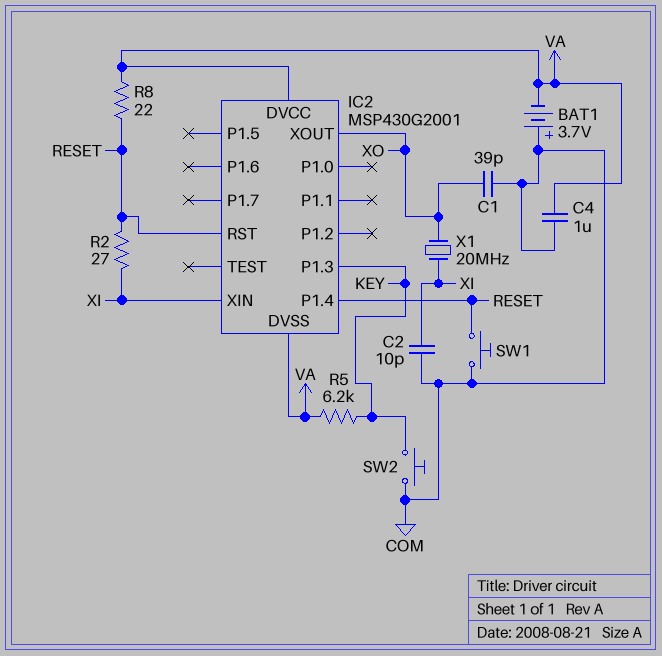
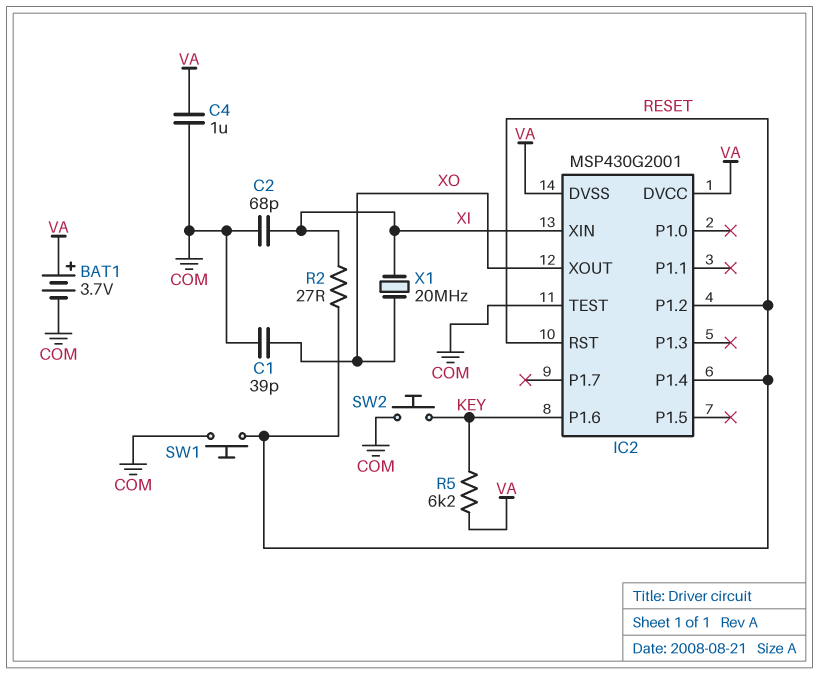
BAT1: 3.7V (plus COM, minus VA) -> 3.7V (plus VA, minus COM)
C2: 10pF (COM, XI) -> 68pF (COM, XI)
IC2 pin P1.2: none -> RESET
IC2 pin P1.3: KEY -> none
IC2 pin P1.6: none -> KEY
IC2 pin TEST: none -> COM
R8: 22 (RESET, VA) -> none

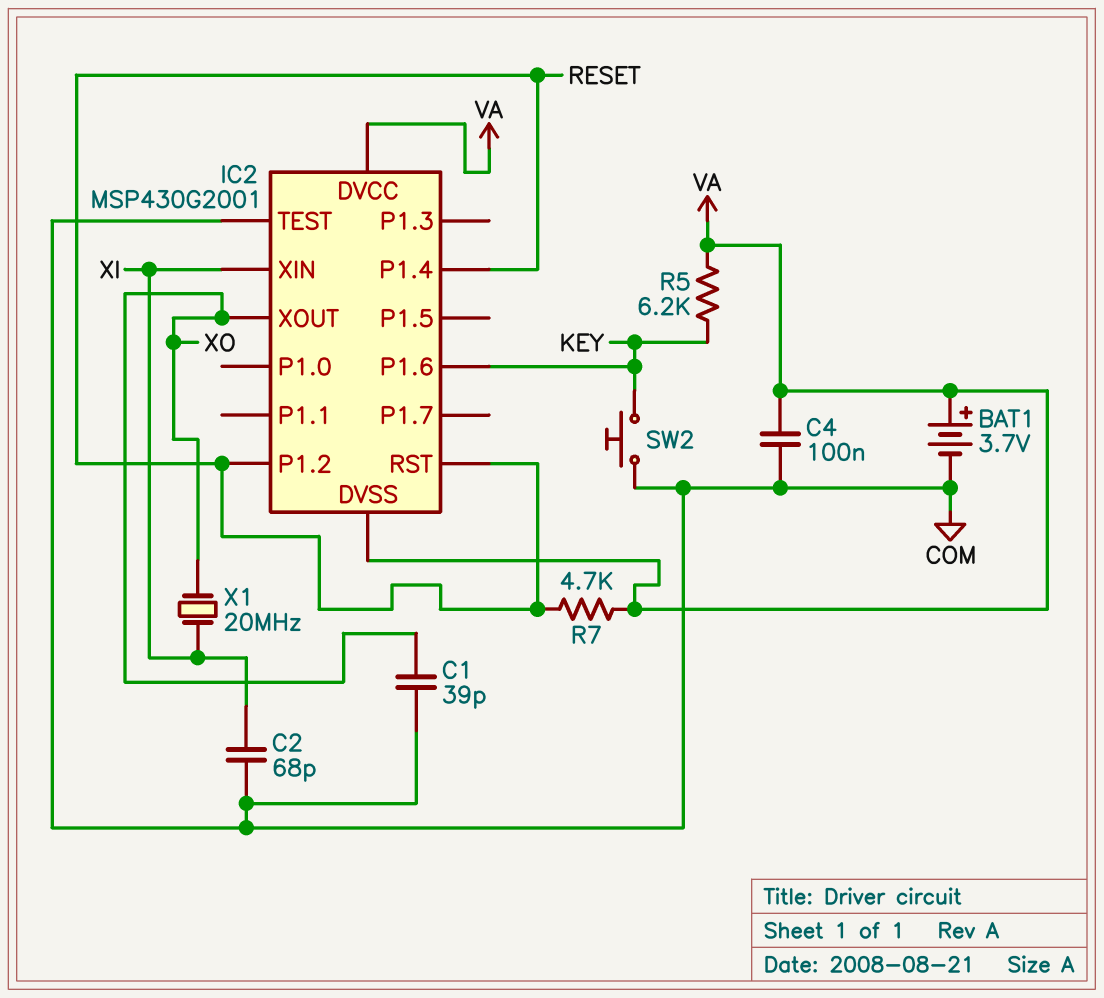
C4: 1uF (COM, VA) -> 100nF (COM, VA)
R2: 27 (RESET, XI) -> none
R7: none -> 4.7k (RESET, VA)
SW1: button (COM, RESET) -> none

